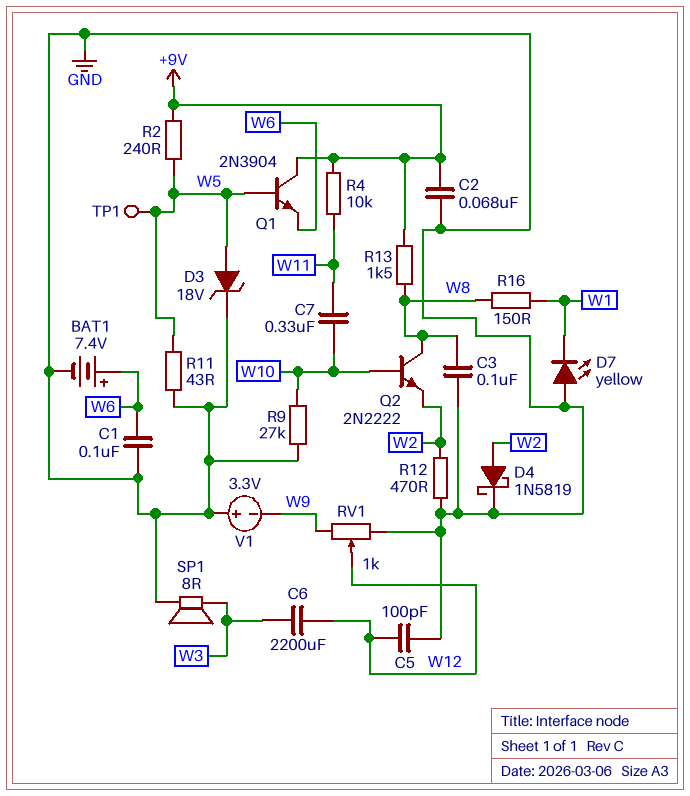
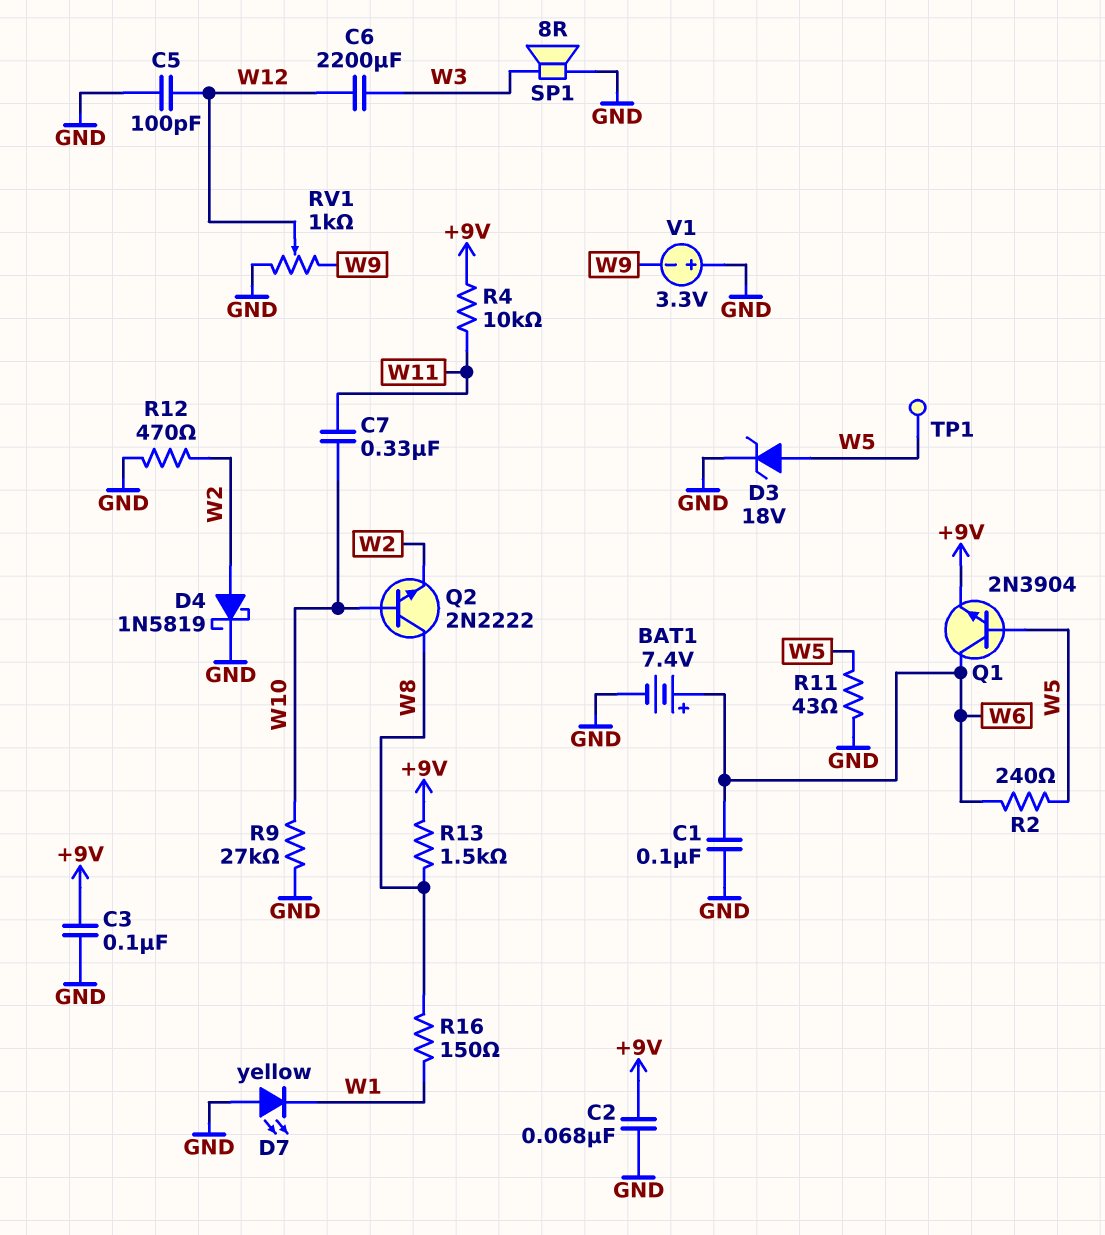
C3: 100nF (GND, W8) -> 100nF (+9V, GND)
Q1: NPN 2N3904 (B W5, C +9V, E W6) -> NPN 2N3904 (B W5, C W6, E +9V)
R2: 240 (+9V, W5) -> 240 (W5, W6)

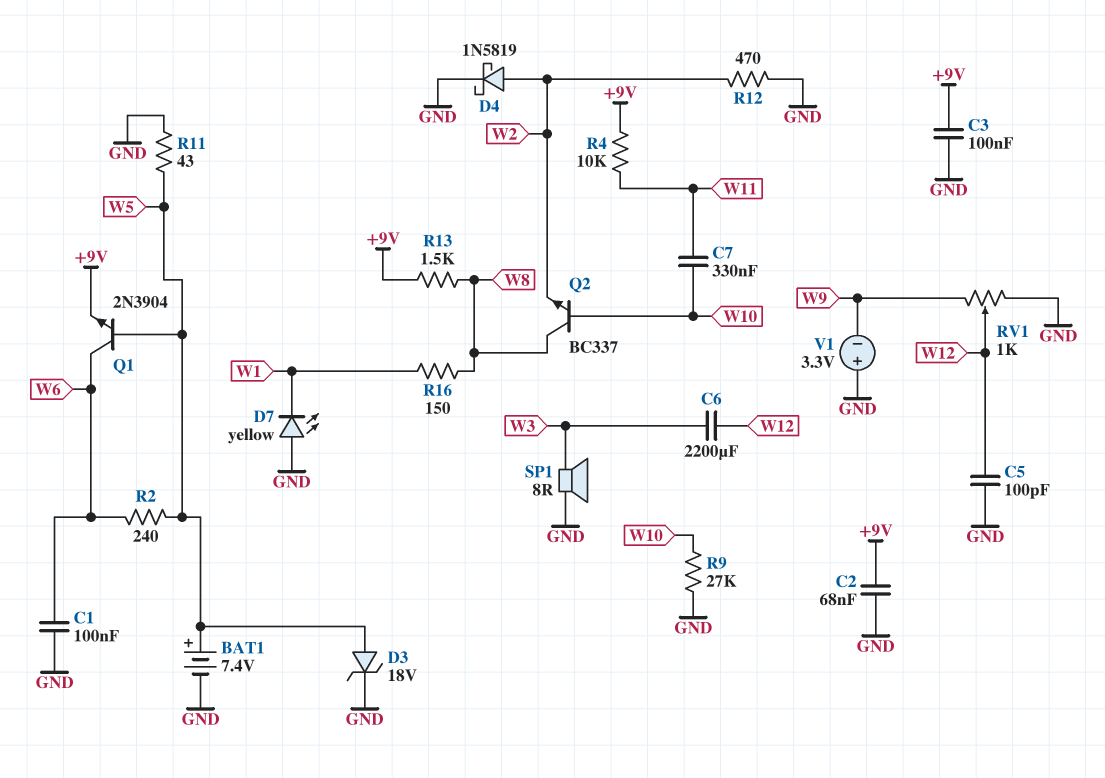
BAT1: 7.4V (plus W6, minus GND) -> 7.4V (plus W5, minus GND)
Q2: NPN 2N2222 (B W10, C W8, E W2) -> NPN BC337 (B W10, C W8, E W2)
TP1: test point (W5) -> none

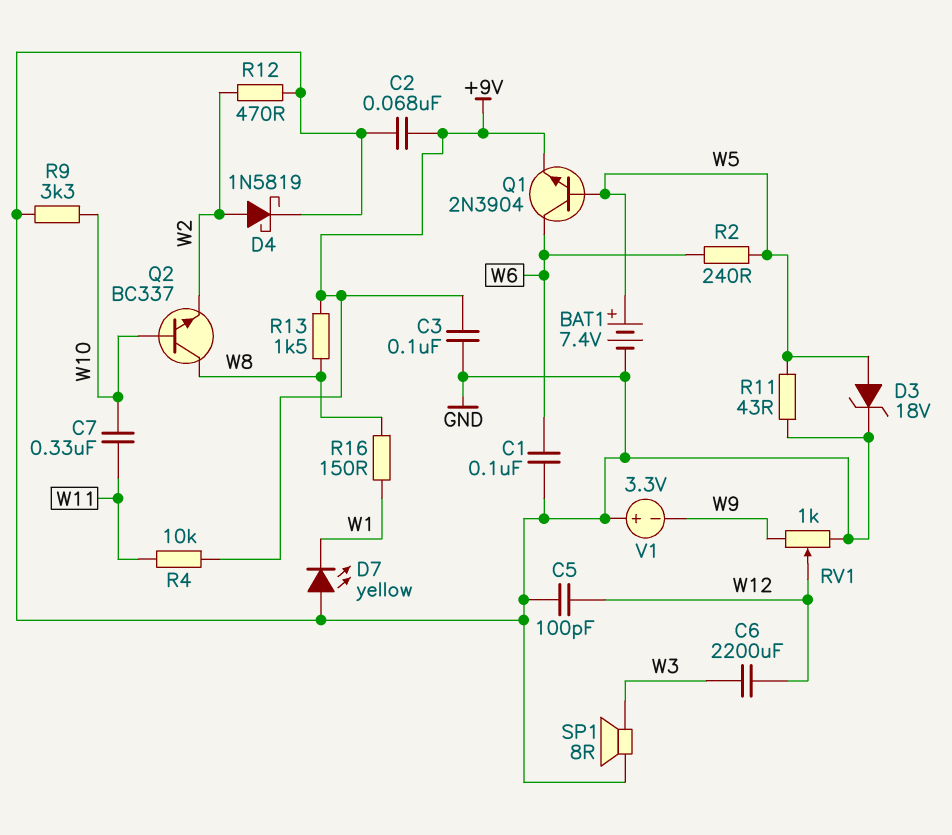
R9: 27k (GND, W10) -> 3.3k (GND, W10)

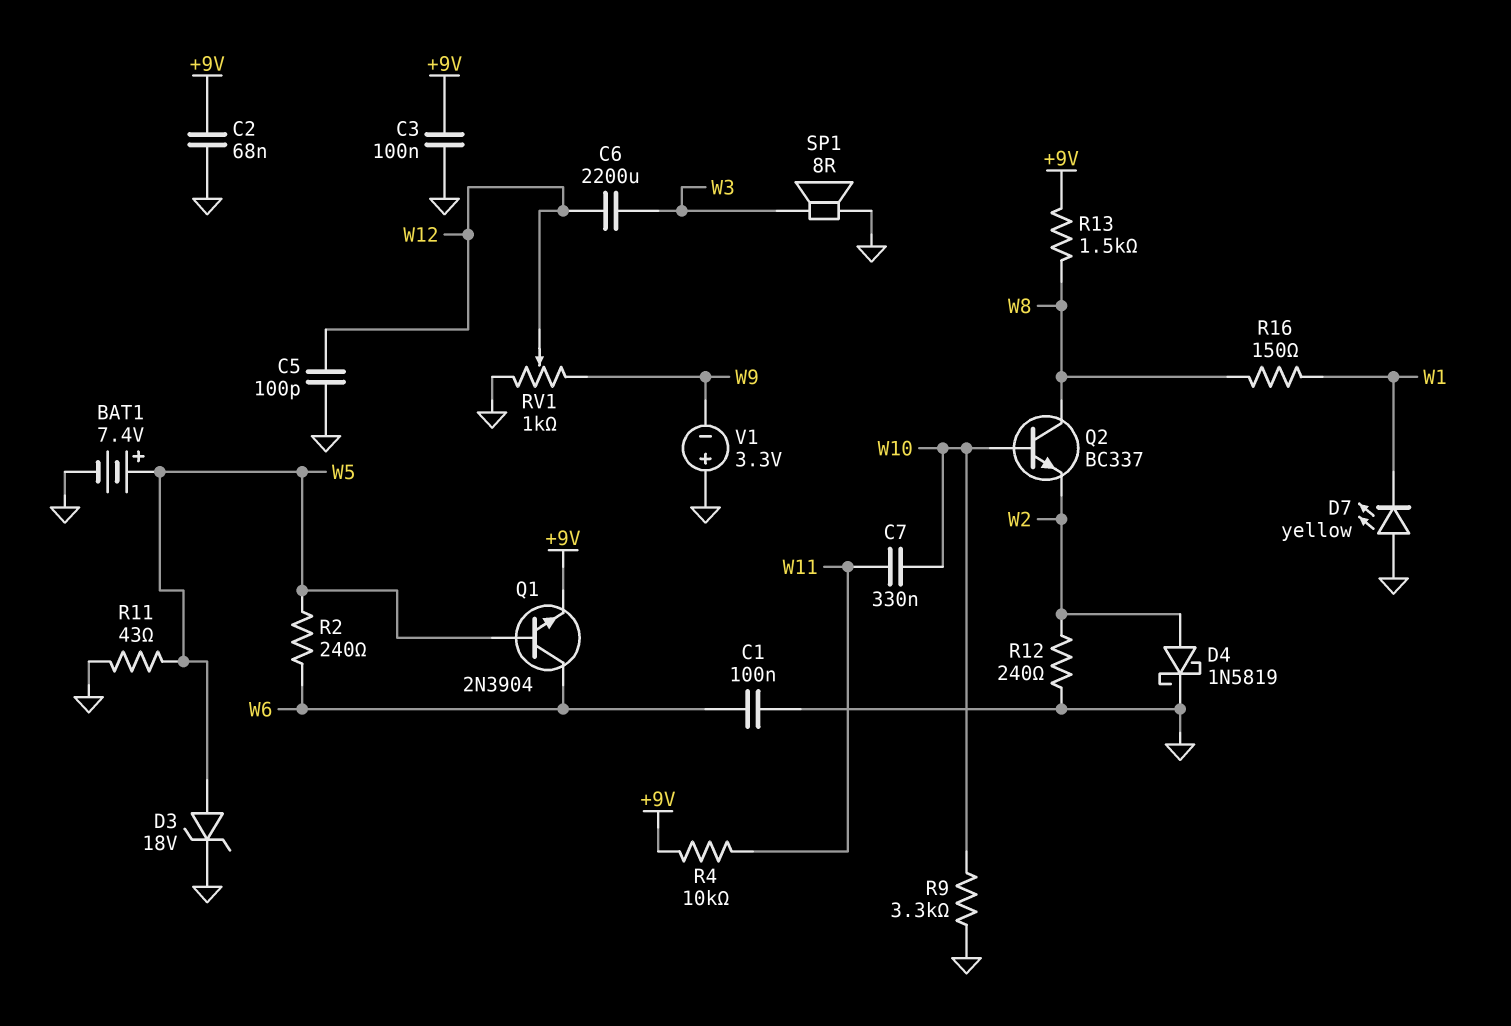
R12: 470 (GND, W2) -> 240 (GND, W2)

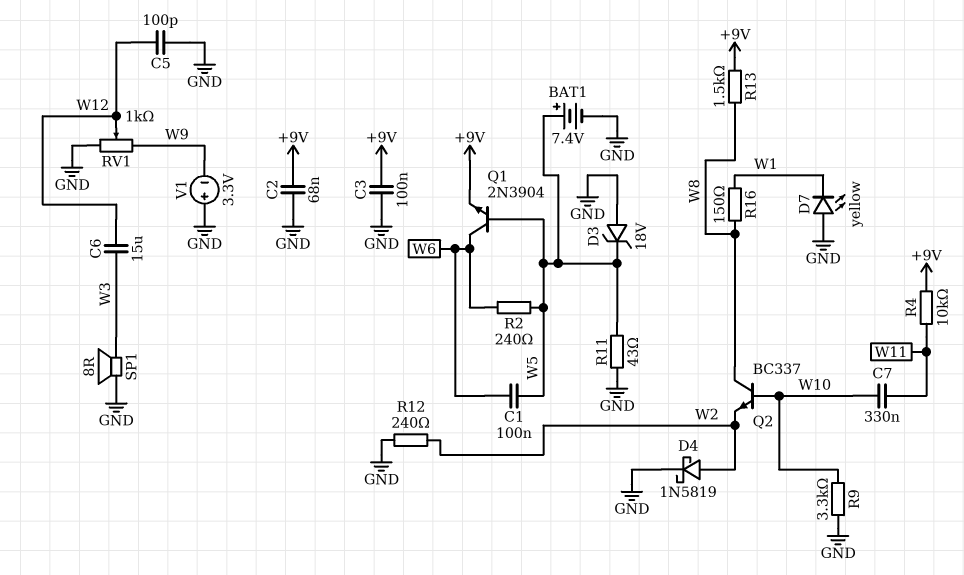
C1: 100nF (GND, W6) -> 100nF (W5, W6)
C6: 2200uF (W3, W12) -> 15uF (W3, W12)
D3: zener 18V (A W5, K GND) -> zener 18V (A GND, K W5)

